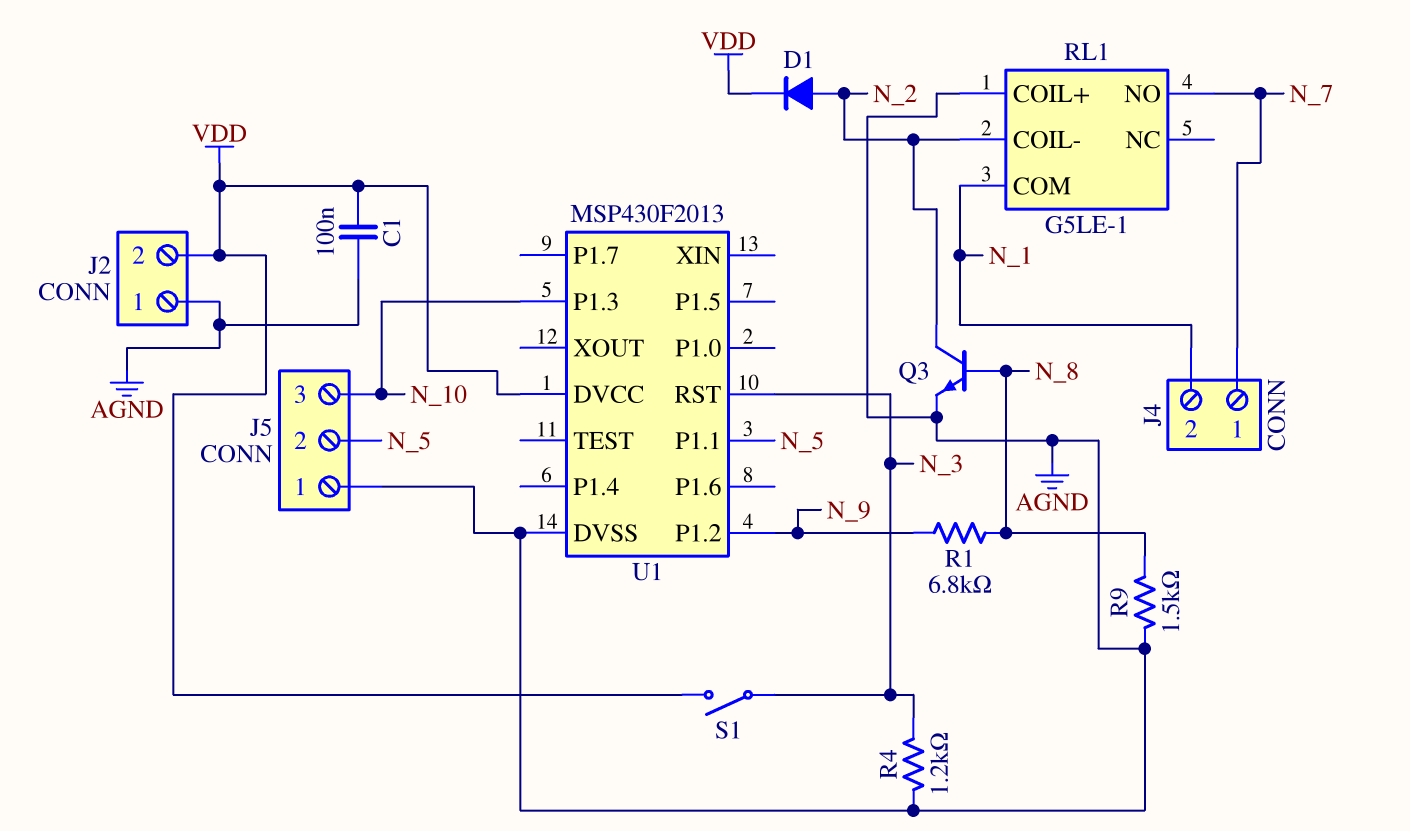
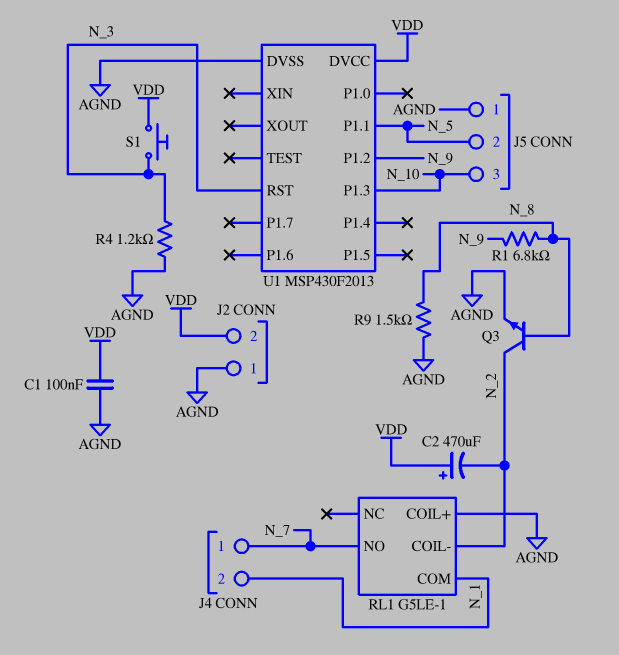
C2: none -> 470uF (plus VDD, minus N_2)
D1: diode (A N_2, K VDD) -> none
S1: switch (N_3, VDD) -> button (N_3, VDD)

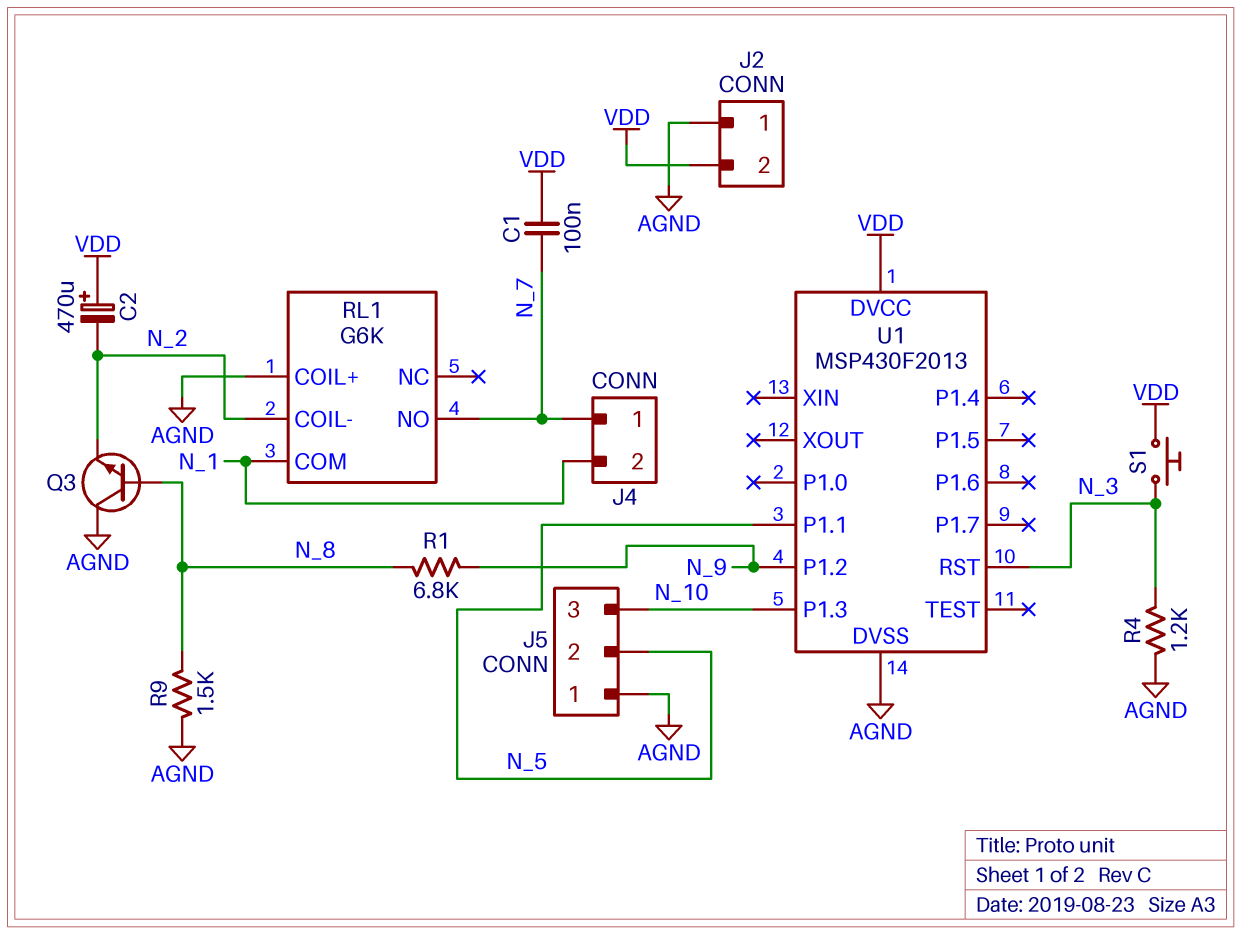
C1: 100nF (AGND, VDD) -> 100nF (N_7, VDD)
Q3: NPN (B N_8, C N_2, E AGND) -> NPN (B N_8, C AGND, E N_2)
RL1: G5LE-1 -> G6K

